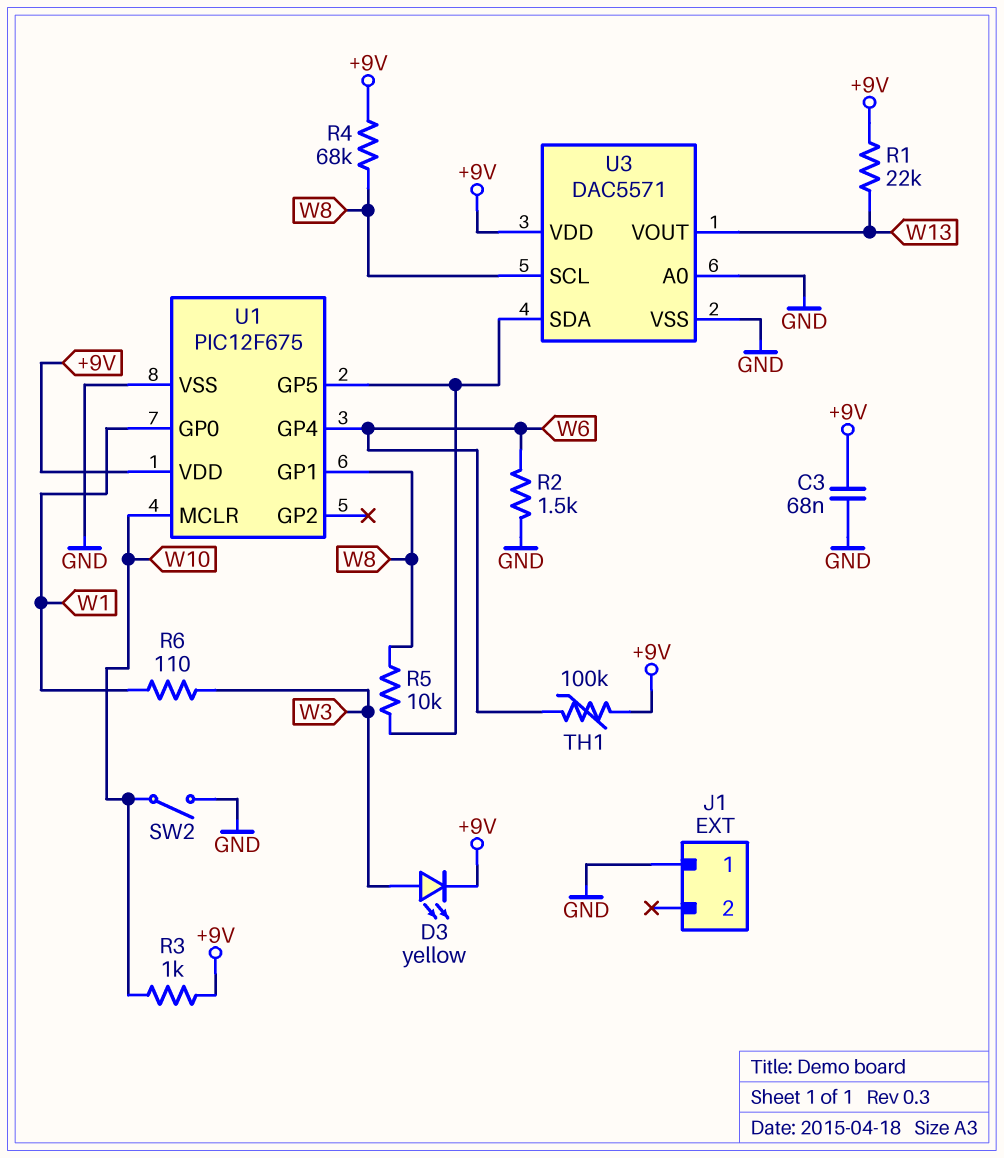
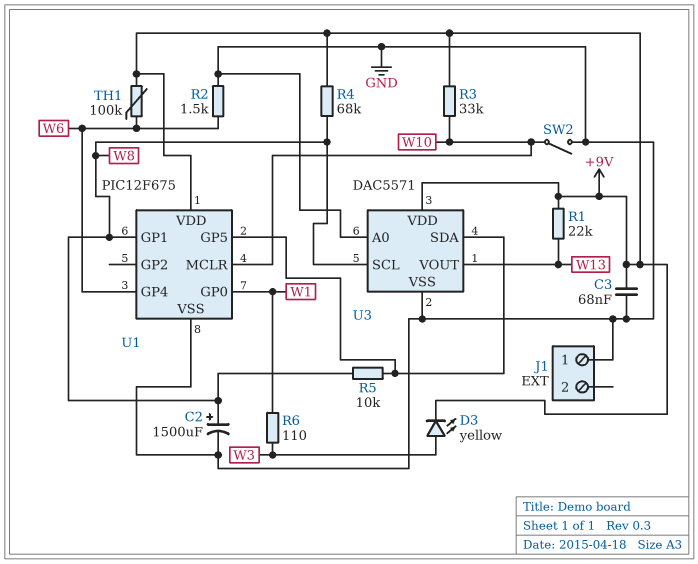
C2: none -> 1500uF (plus W8, minus GND)
R3: 1k (+9V, W10) -> 33k (+9V, W10)

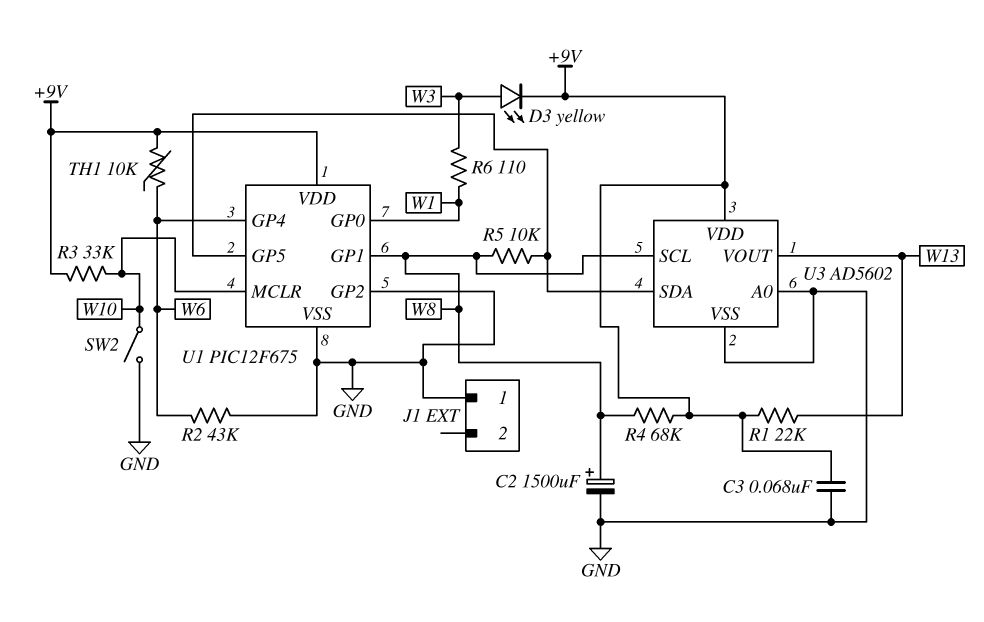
R2: 1.5k (GND, W6) -> 43k (GND, W6)
TH1: 100k (+9V, W6) -> 10k (+9V, W6)
U1 pin GP2: none -> GND
U3: DAC5571 -> AD5602

